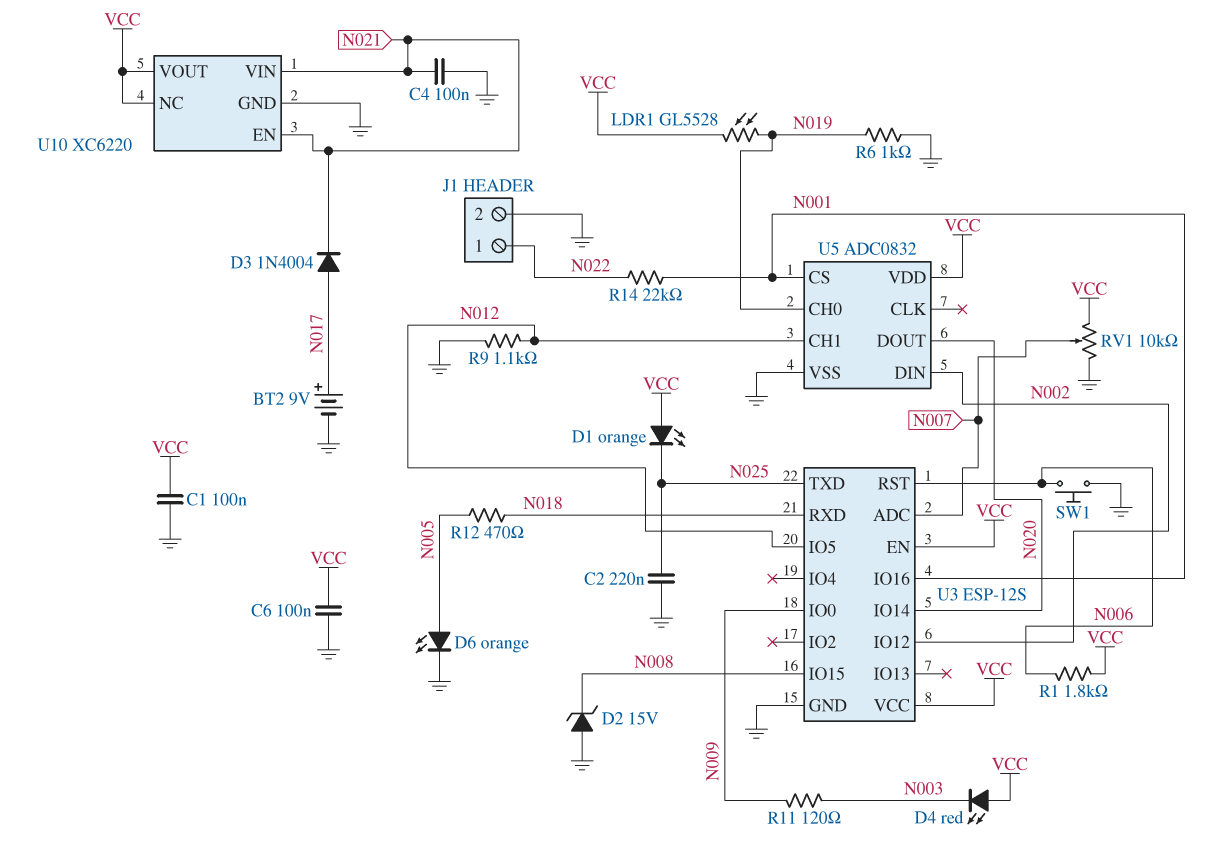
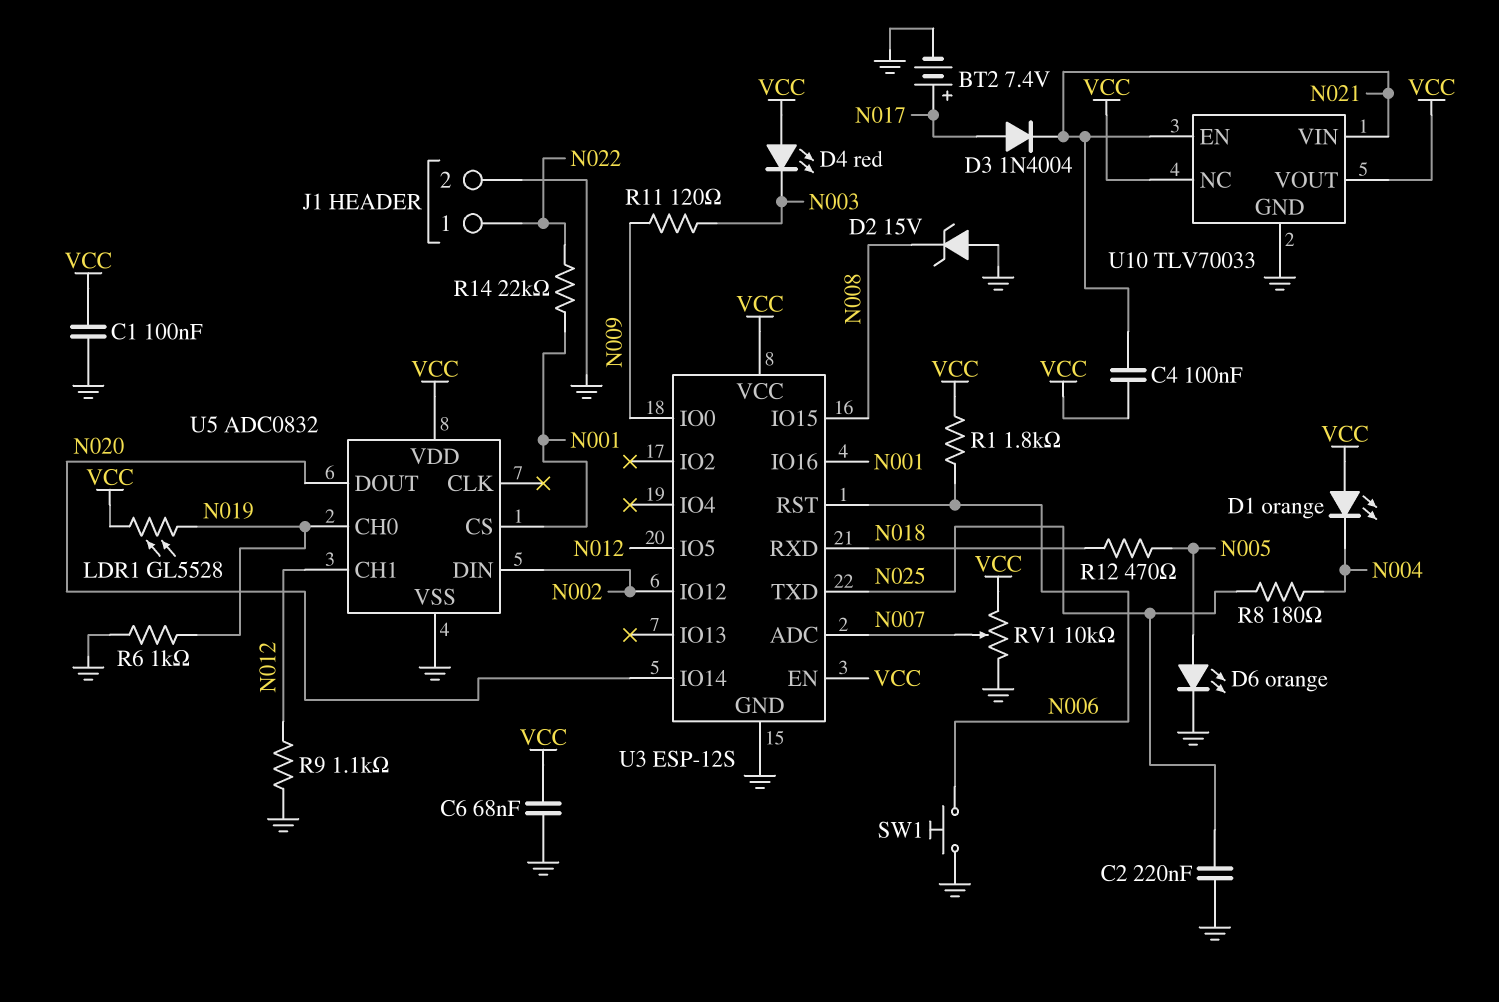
BT2: 9V (plus N017, minus GND) -> 7.4V (plus N017, minus GND)
C4: 100nF (GND, N021) -> 100nF (N021, VCC)
C6: 100nF (GND, VCC) -> 68nF (GND, VCC)
D1: LED orange (A VCC, K N025) -> LED orange (A VCC, K N004)
R8: none -> 180 (N004, N025)
U10: XC6220 -> TLV70033

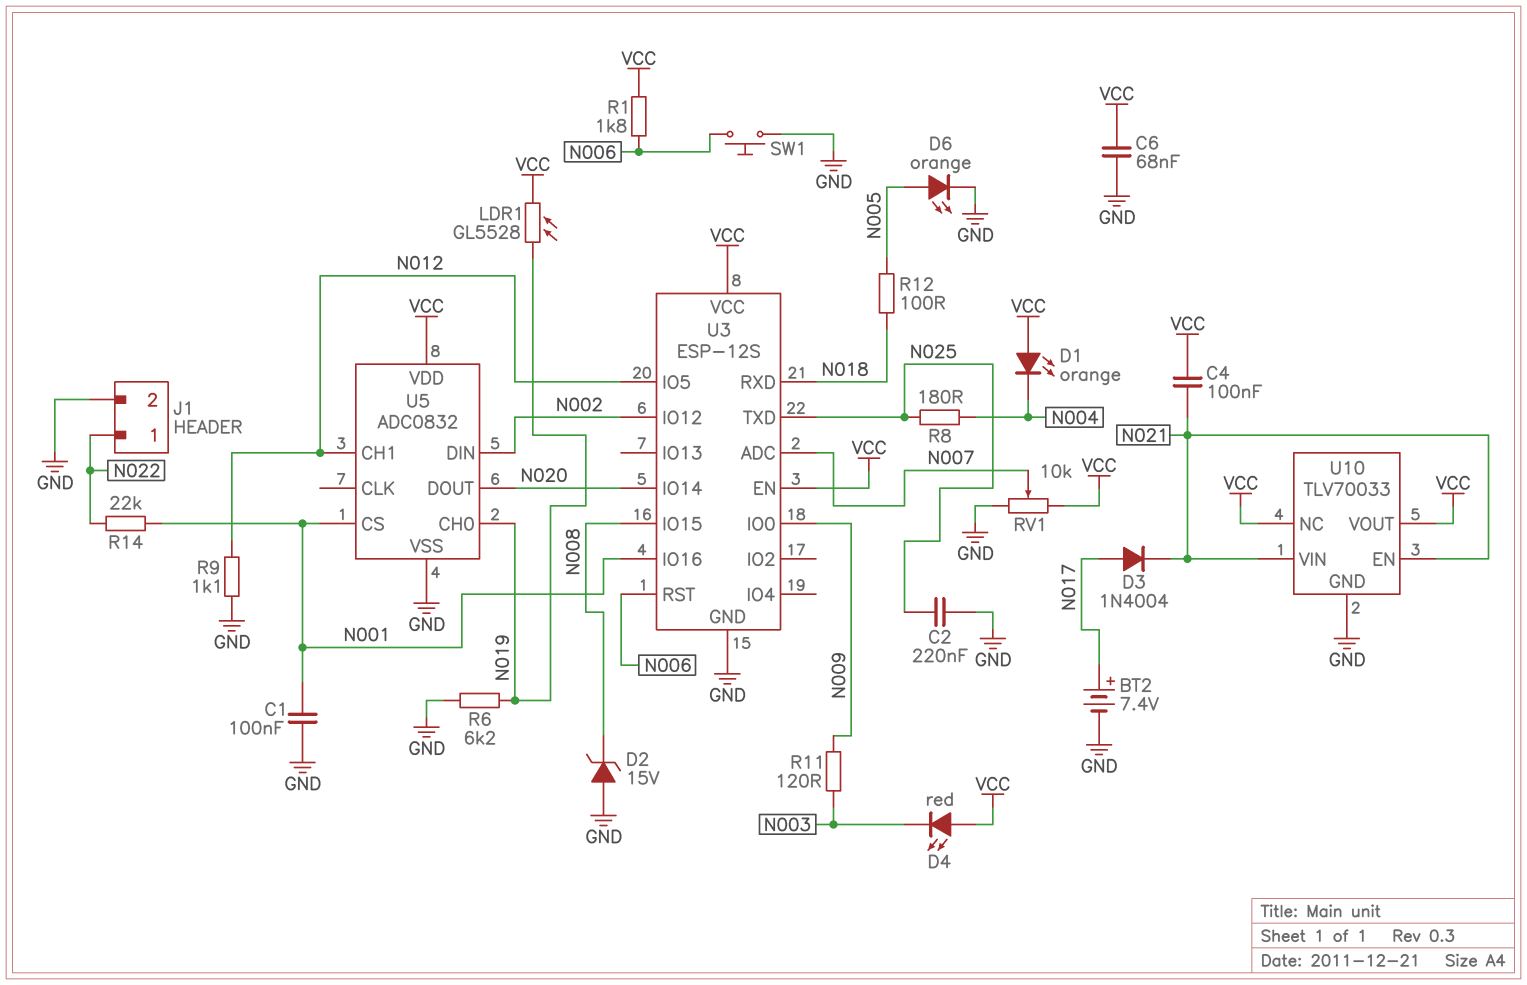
C1: 100nF (GND, VCC) -> 100nF (GND, N001)
R6: 1k (GND, N019) -> 6.2k (GND, N019)
R12: 470 (N005, N018) -> 100 (N005, N018)

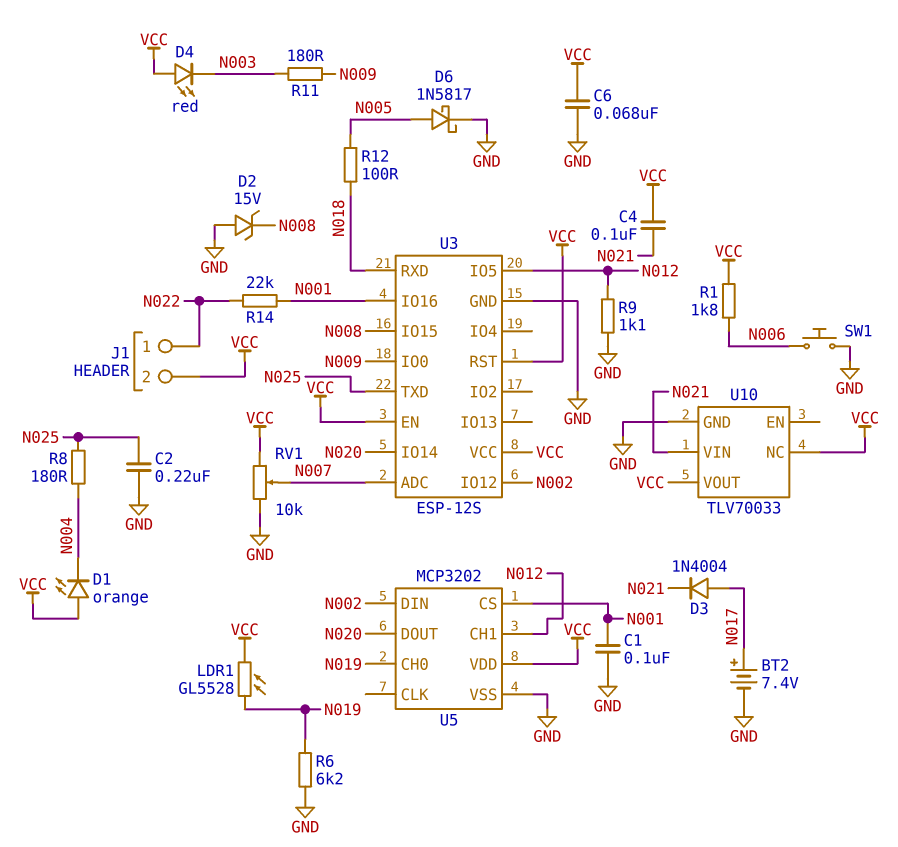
D6: LED orange (A N005, K GND) -> schottky 1N5817 (A N005, K GND)
J1 pin 2: GND -> VCC
R11: 120 (N003, N009) -> 180 (N003, N009)
U3 pin RST: N006 -> VCC
U5: ADC0832 -> MCP3202
U10 pin EN: N021 -> none

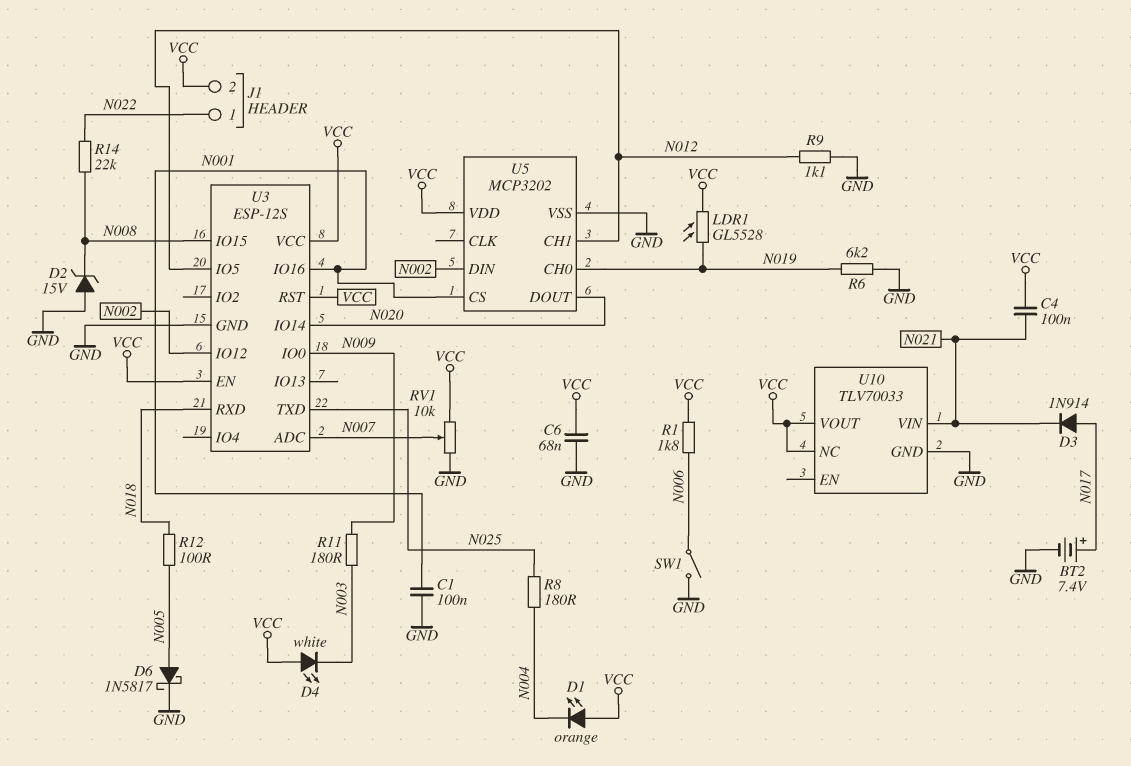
C2: 220nF (GND, N025) -> none
D3: diode 1N4004 (A N017, K N021) -> diode 1N914 (A N017, K N021)
D4: LED red (A VCC, K N003) -> LED white (A VCC, K N003)
R14: 22k (N001, N022) -> 22k (N008, N022)
SW1: button (GND, N006) -> switch (GND, N006)

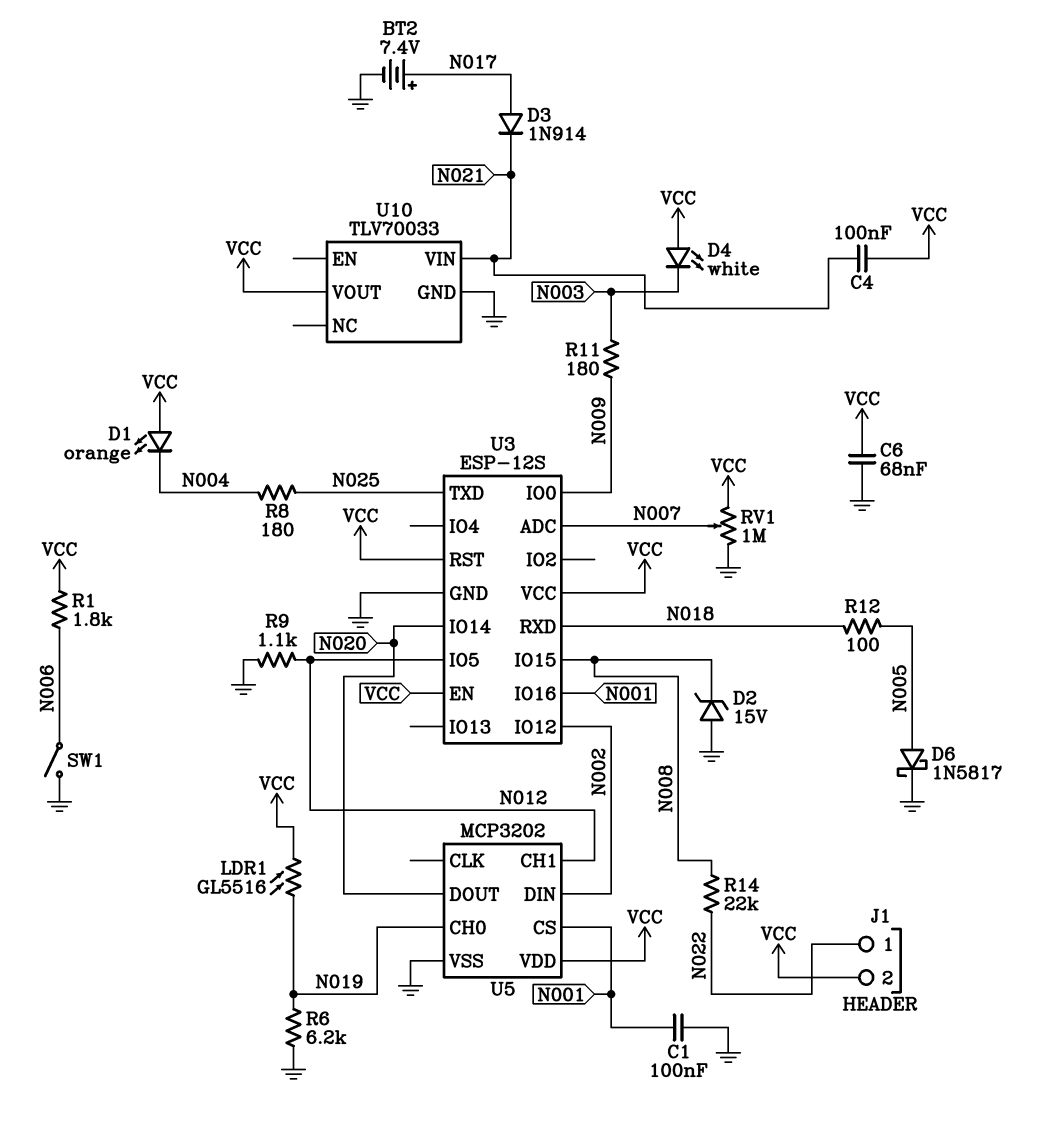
LDR1: GL5528 (N019, VCC) -> GL5516 (N019, VCC)
RV1: 10k (GND, VCC, wiper N007) -> 1M (GND, VCC, wiper N007)
U10 pin NC: VCC -> none

